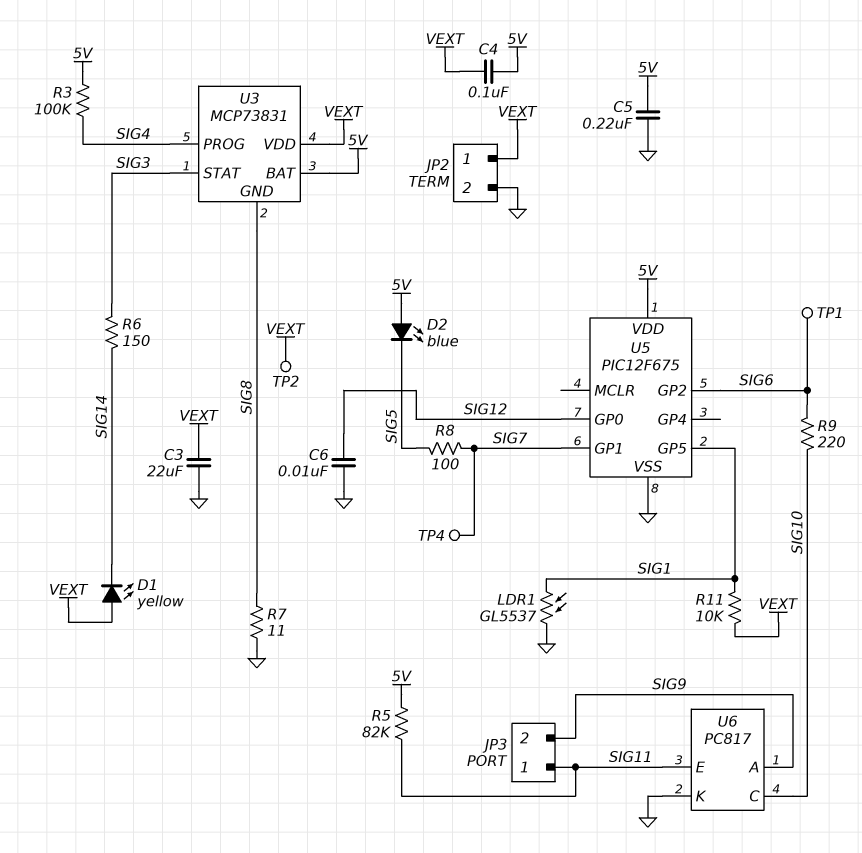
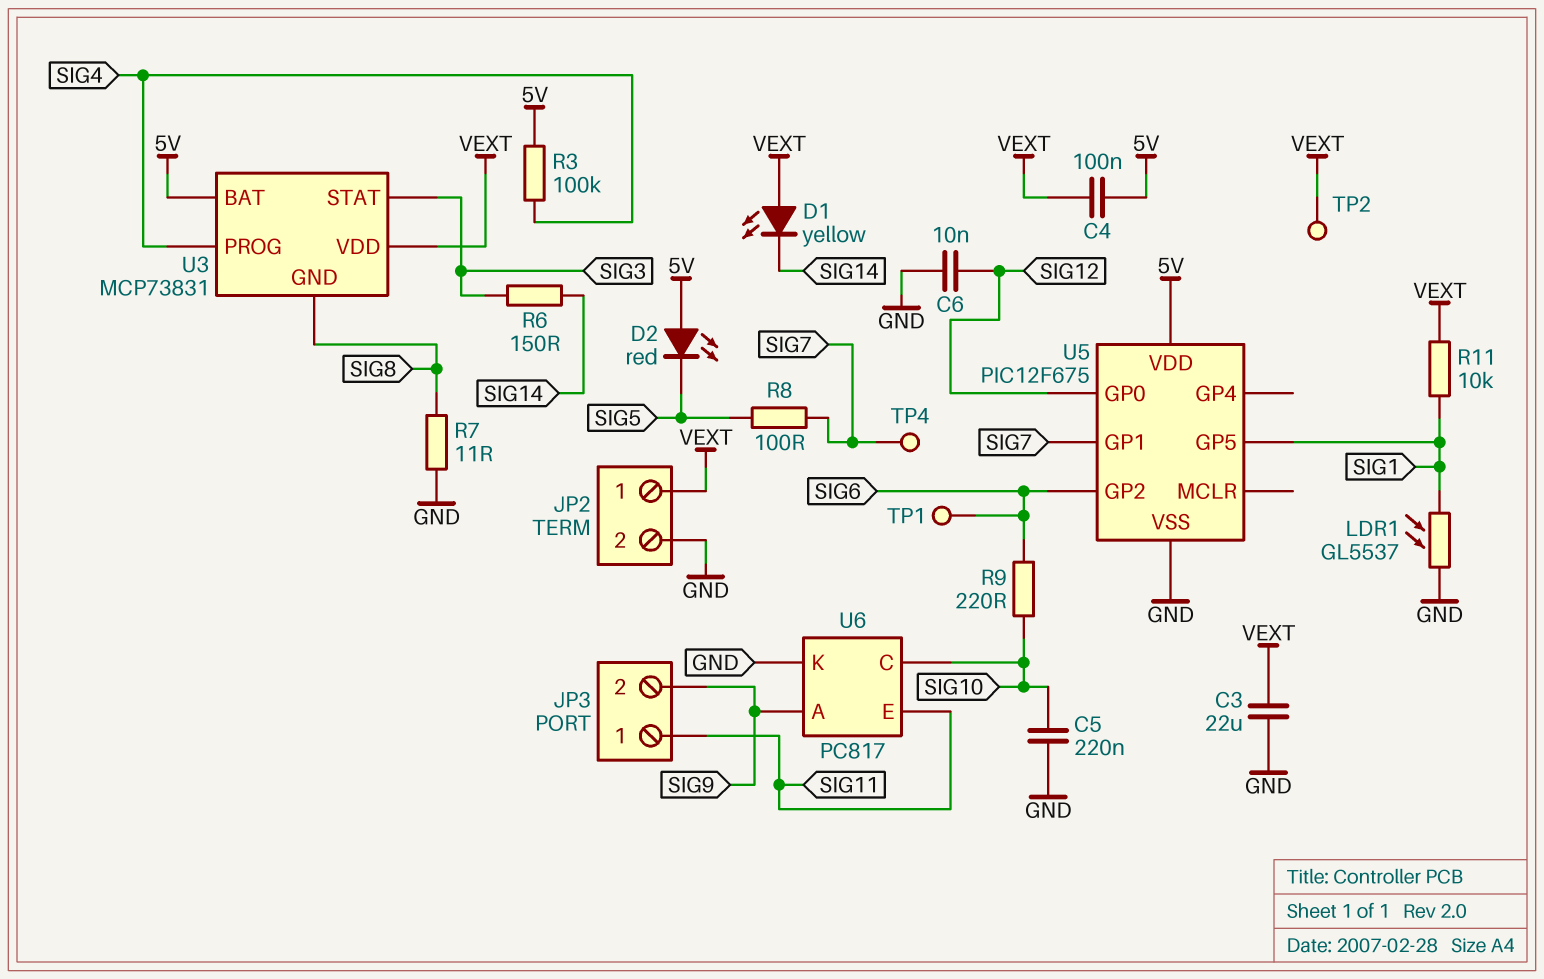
C5: 220nF (5V, GND) -> 220nF (GND, SIG10)
D2: LED blue (A 5V, K SIG5) -> LED red (A 5V, K SIG5)
R5: 82k (5V, SIG11) -> none

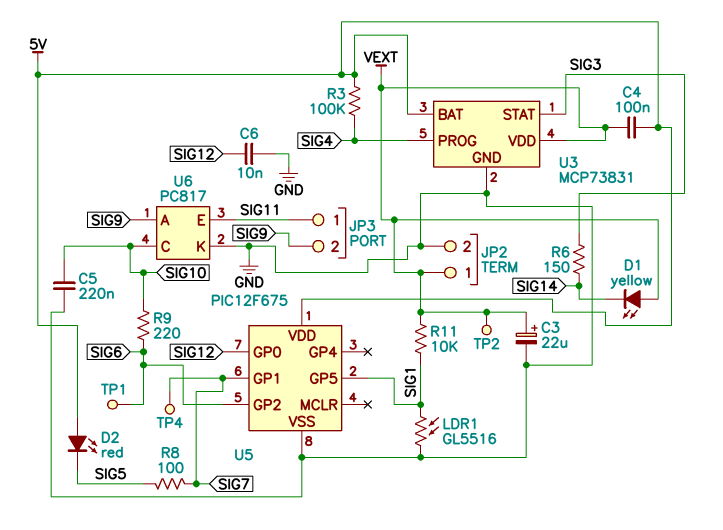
C3: 22uF (GND, VEXT) -> 22uF (plus VEXT, minus GND)
LDR1: GL5537 (GND, SIG1) -> GL5516 (GND, SIG1)
R7: 11 (GND, SIG8) -> none
U3 pin GND: SIG8 -> GND

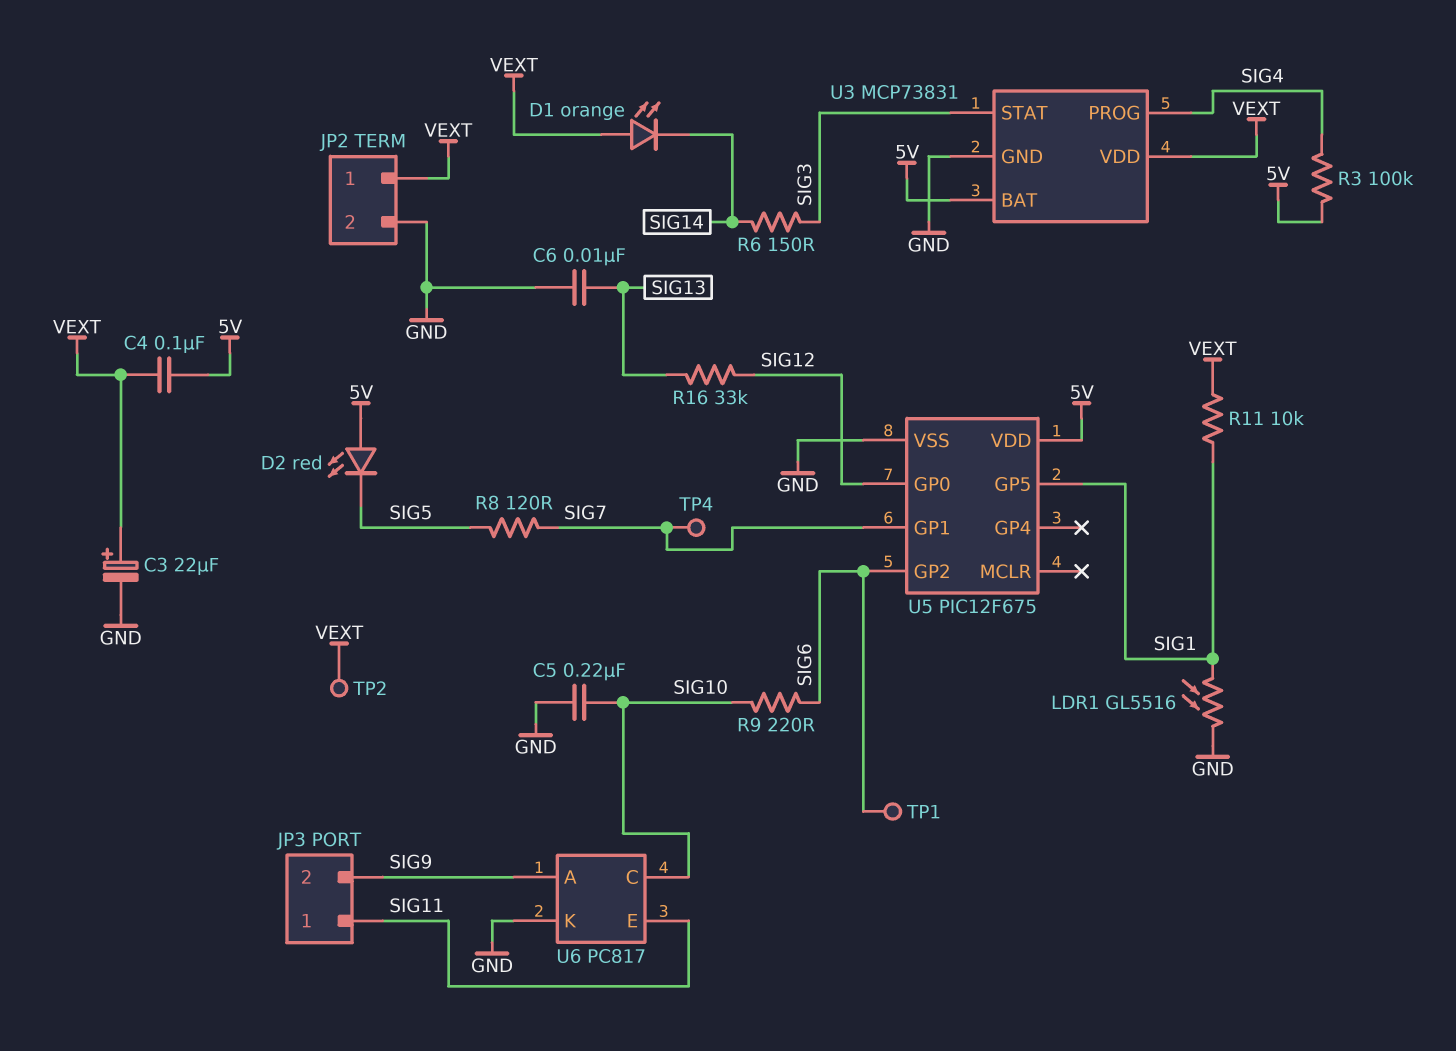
C6: 10nF (GND, SIG12) -> 10nF (GND, SIG13)
D1: LED yellow (A VEXT, K SIG14) -> LED orange (A VEXT, K SIG14)
R8: 100 (SIG5, SIG7) -> 120 (SIG5, SIG7)
R16: none -> 33k (SIG12, SIG13)

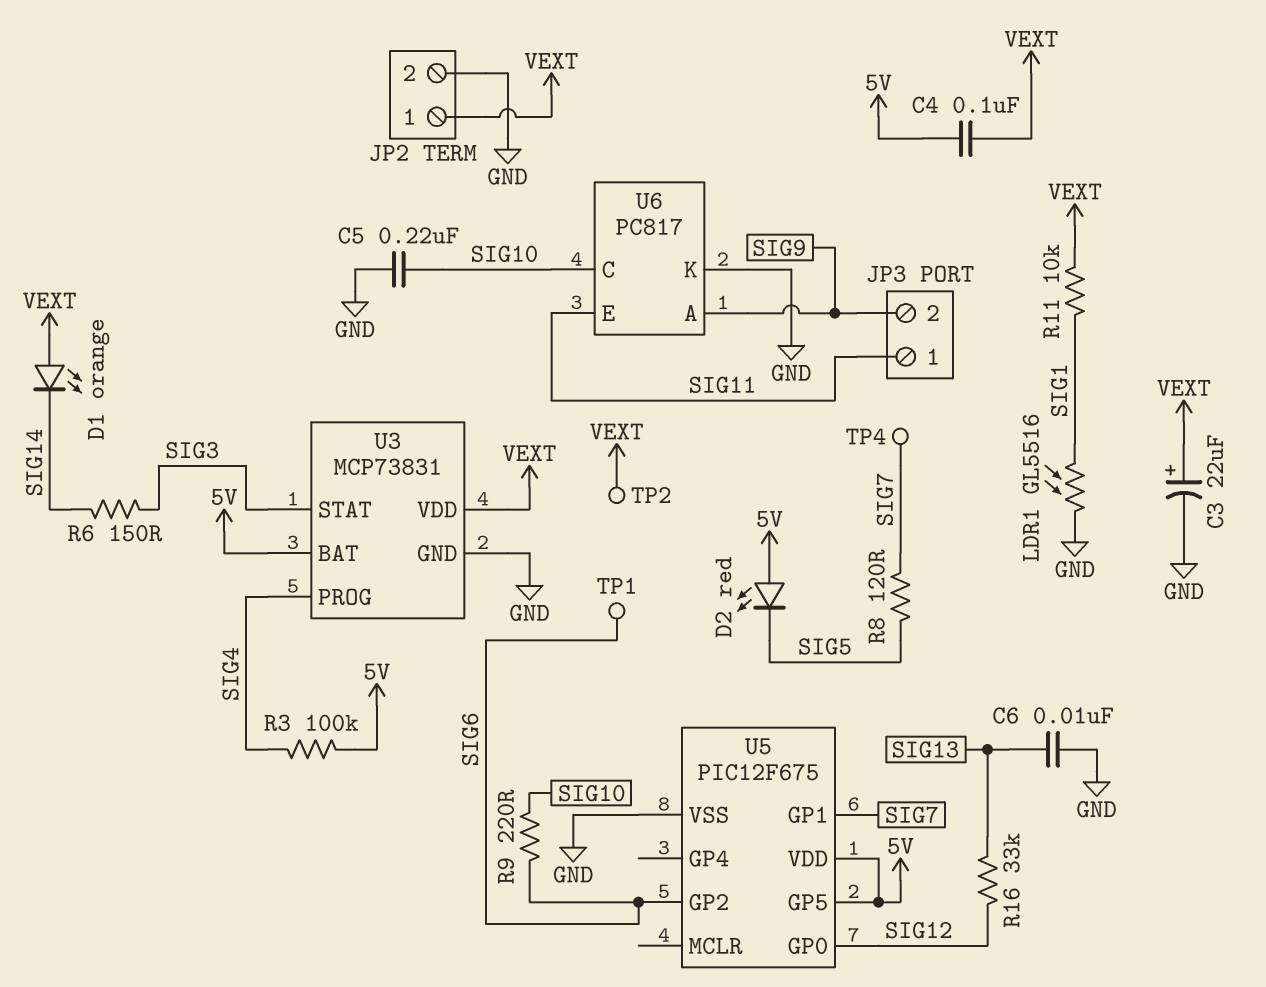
U5 pin GP5: SIG1 -> 5V

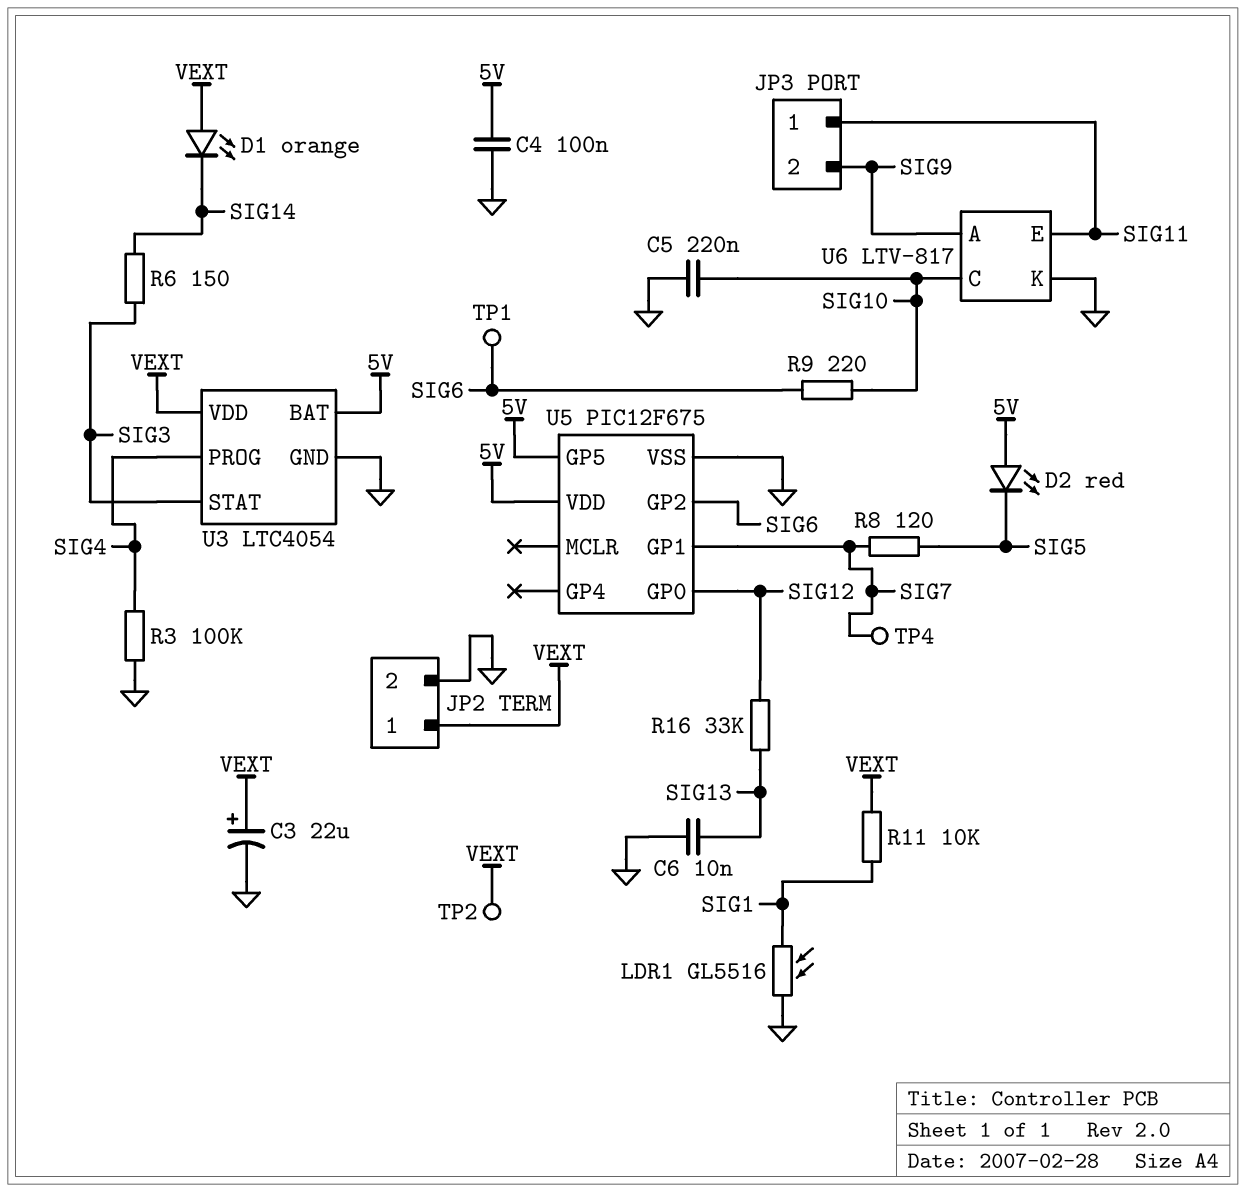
C4: 100nF (5V, VEXT) -> 100nF (5V, GND)
R3: 100k (5V, SIG4) -> 100k (GND, SIG4)
U3: MCP73831 -> LTC4054
U6: PC817 -> LTV-817

